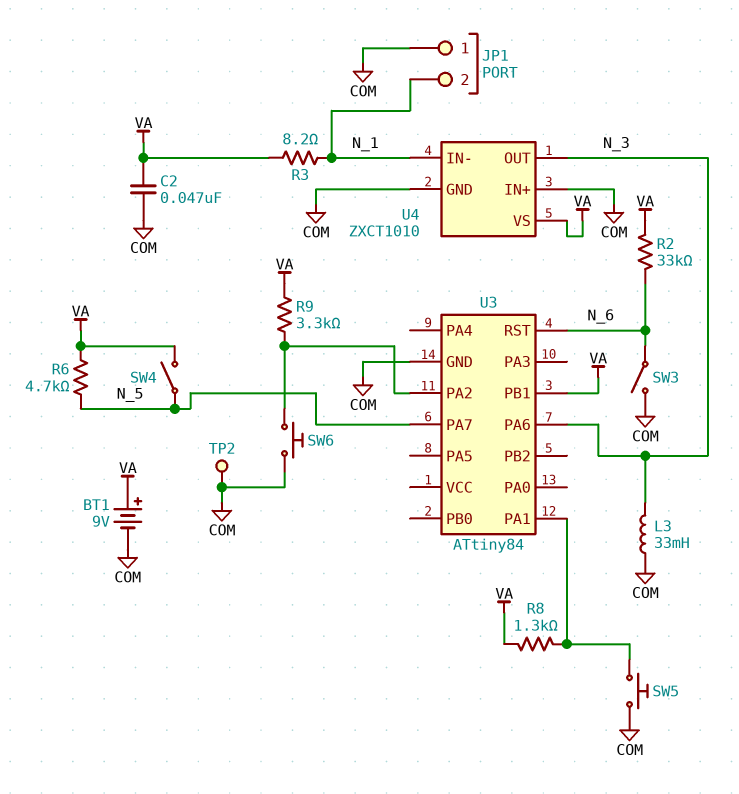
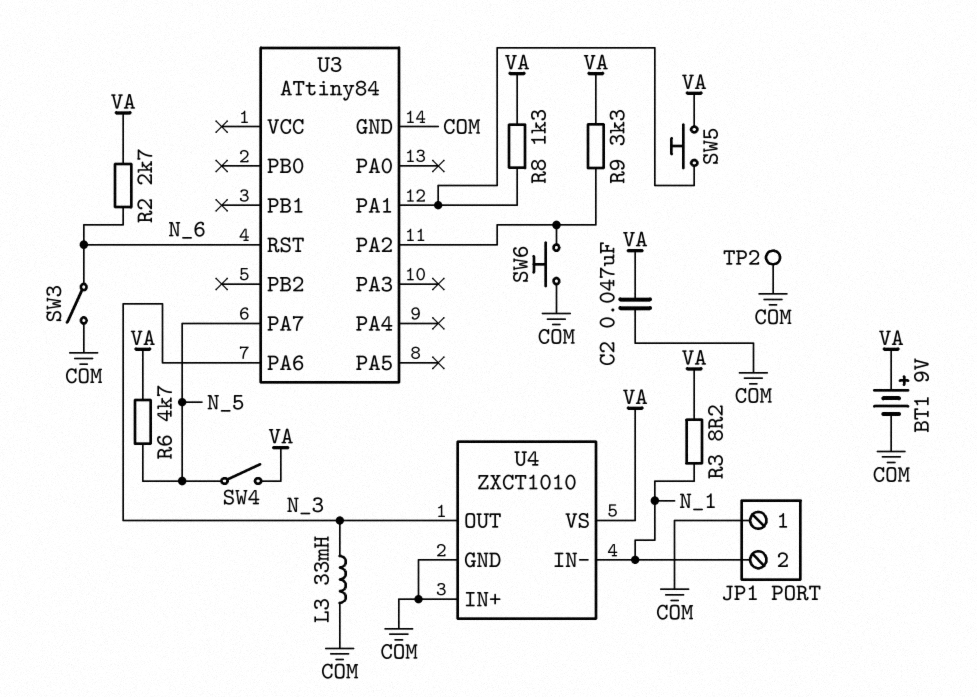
R2: 33k (N_6, VA) -> 2.7k (N_6, VA)
SW5: button (COM, U3/PA1) -> button (U3/PA1, VA)
U3 pin PB1: VA -> none

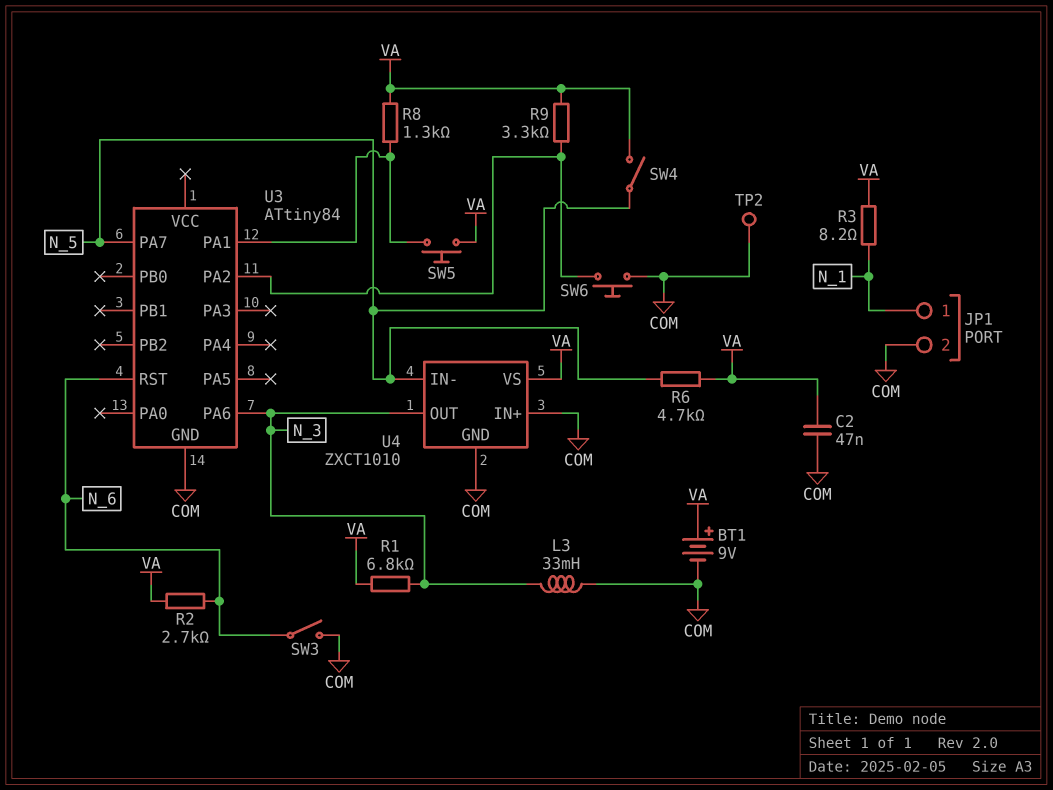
JP1 pin 1: COM -> N_1
JP1 pin 2: N_1 -> COM
R1: none -> 6.8k (N_3, VA)
U4 pin IN-: N_1 -> N_5

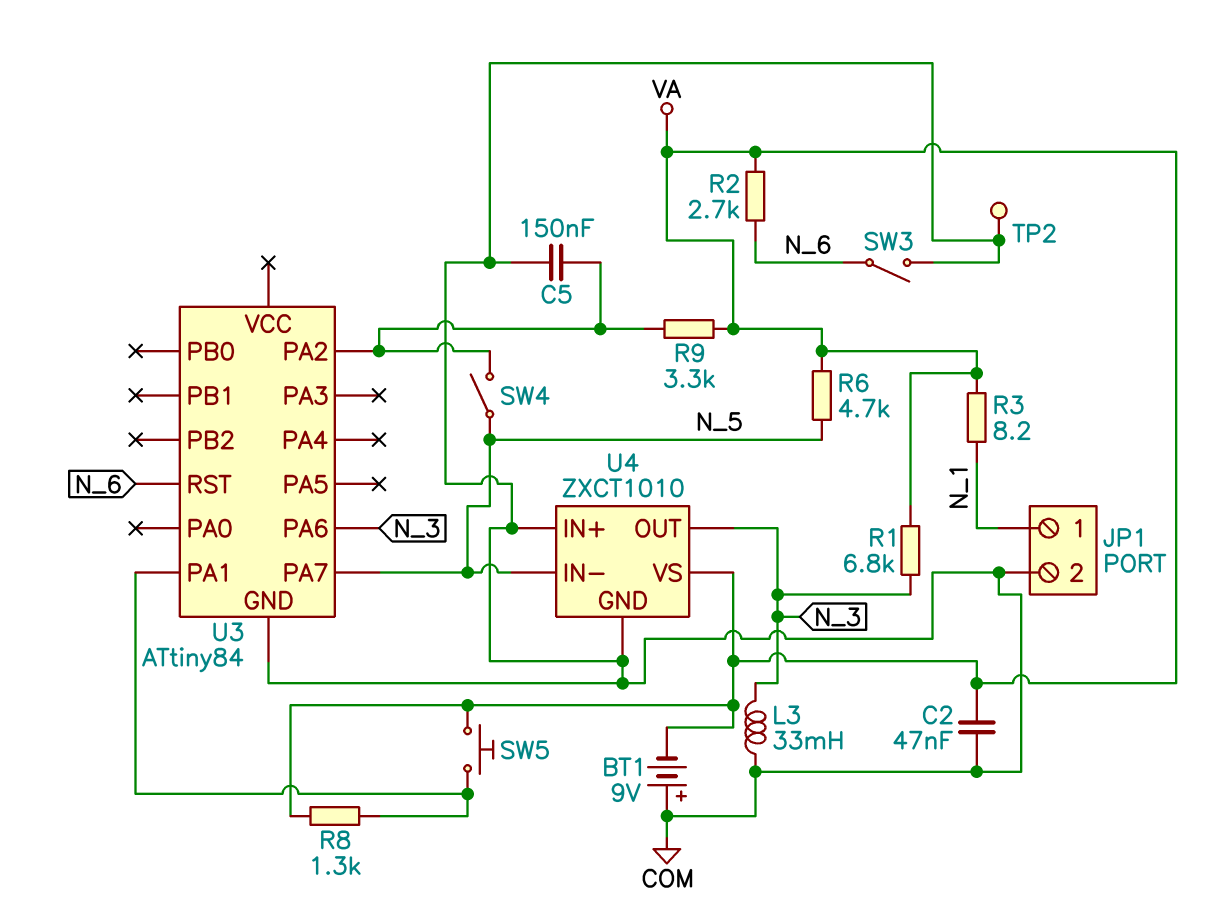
BT1: 9V (plus VA, minus COM) -> 9V (plus COM, minus VA)
C5: none -> 150nF (COM, U3/PA2)
SW4: switch (N_5, VA) -> switch (N_5, U3/PA2)
SW6: button (COM, U3/PA2) -> none

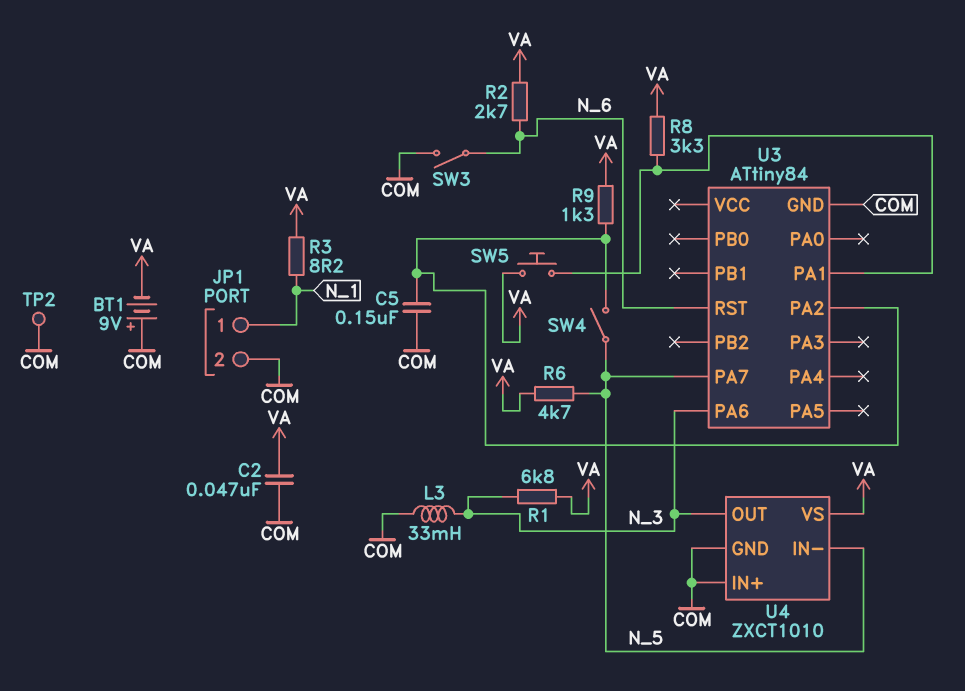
R8: 1.3k (U3/PA1, VA) -> 3.3k (U3/PA1, VA)
R9: 3.3k (U3/PA2, VA) -> 1.3k (U3/PA2, VA)

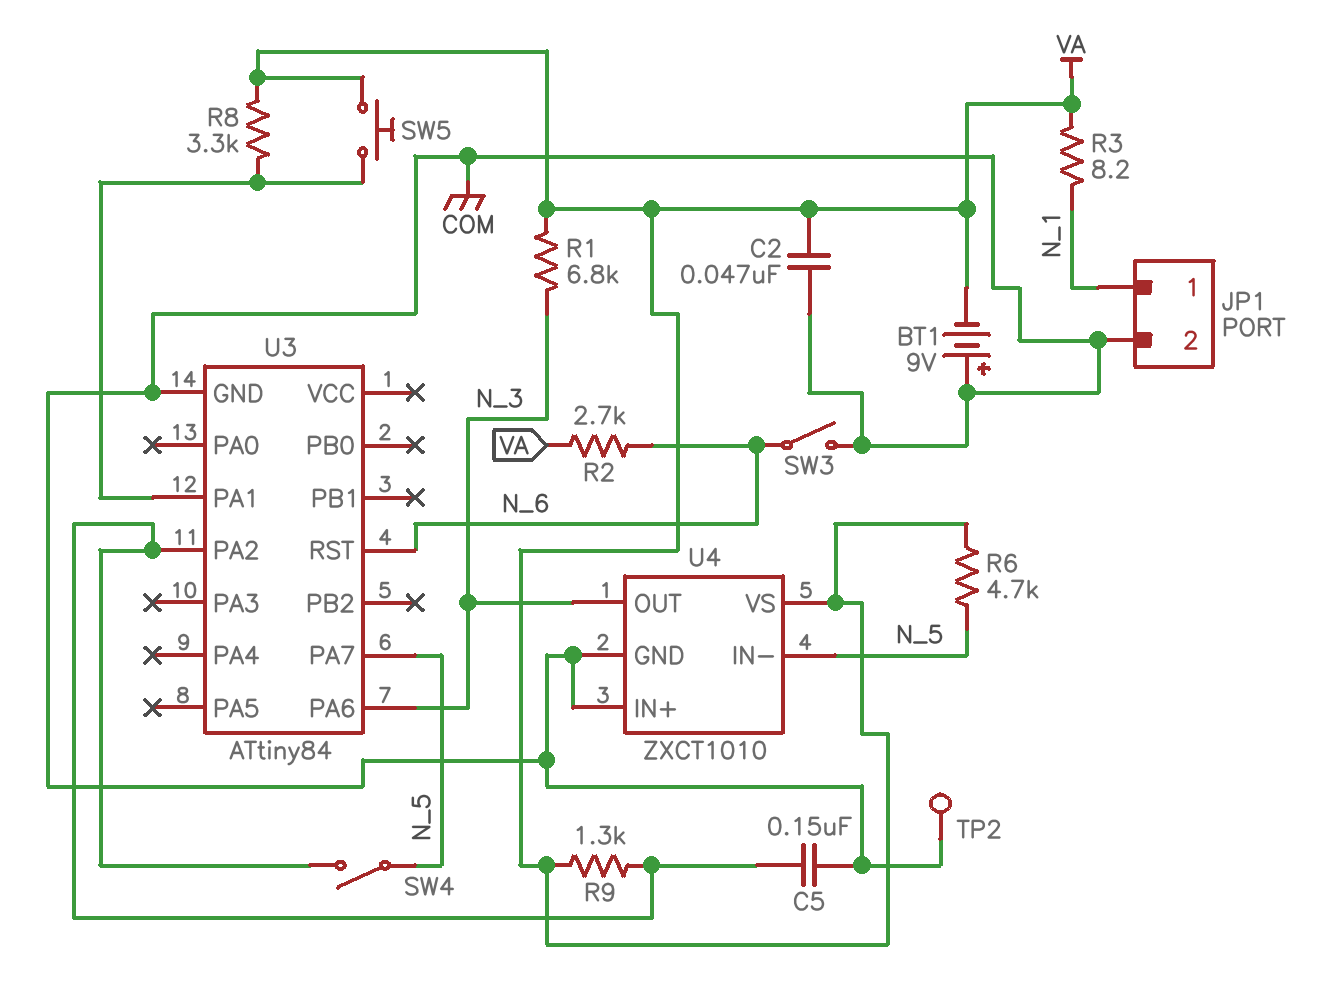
L3: 33mH (COM, N_3) -> none

